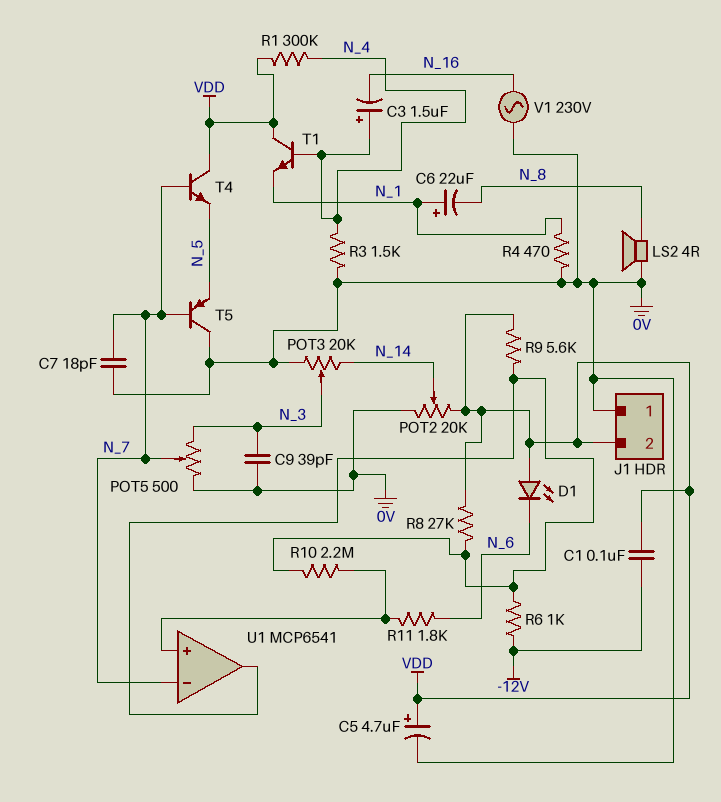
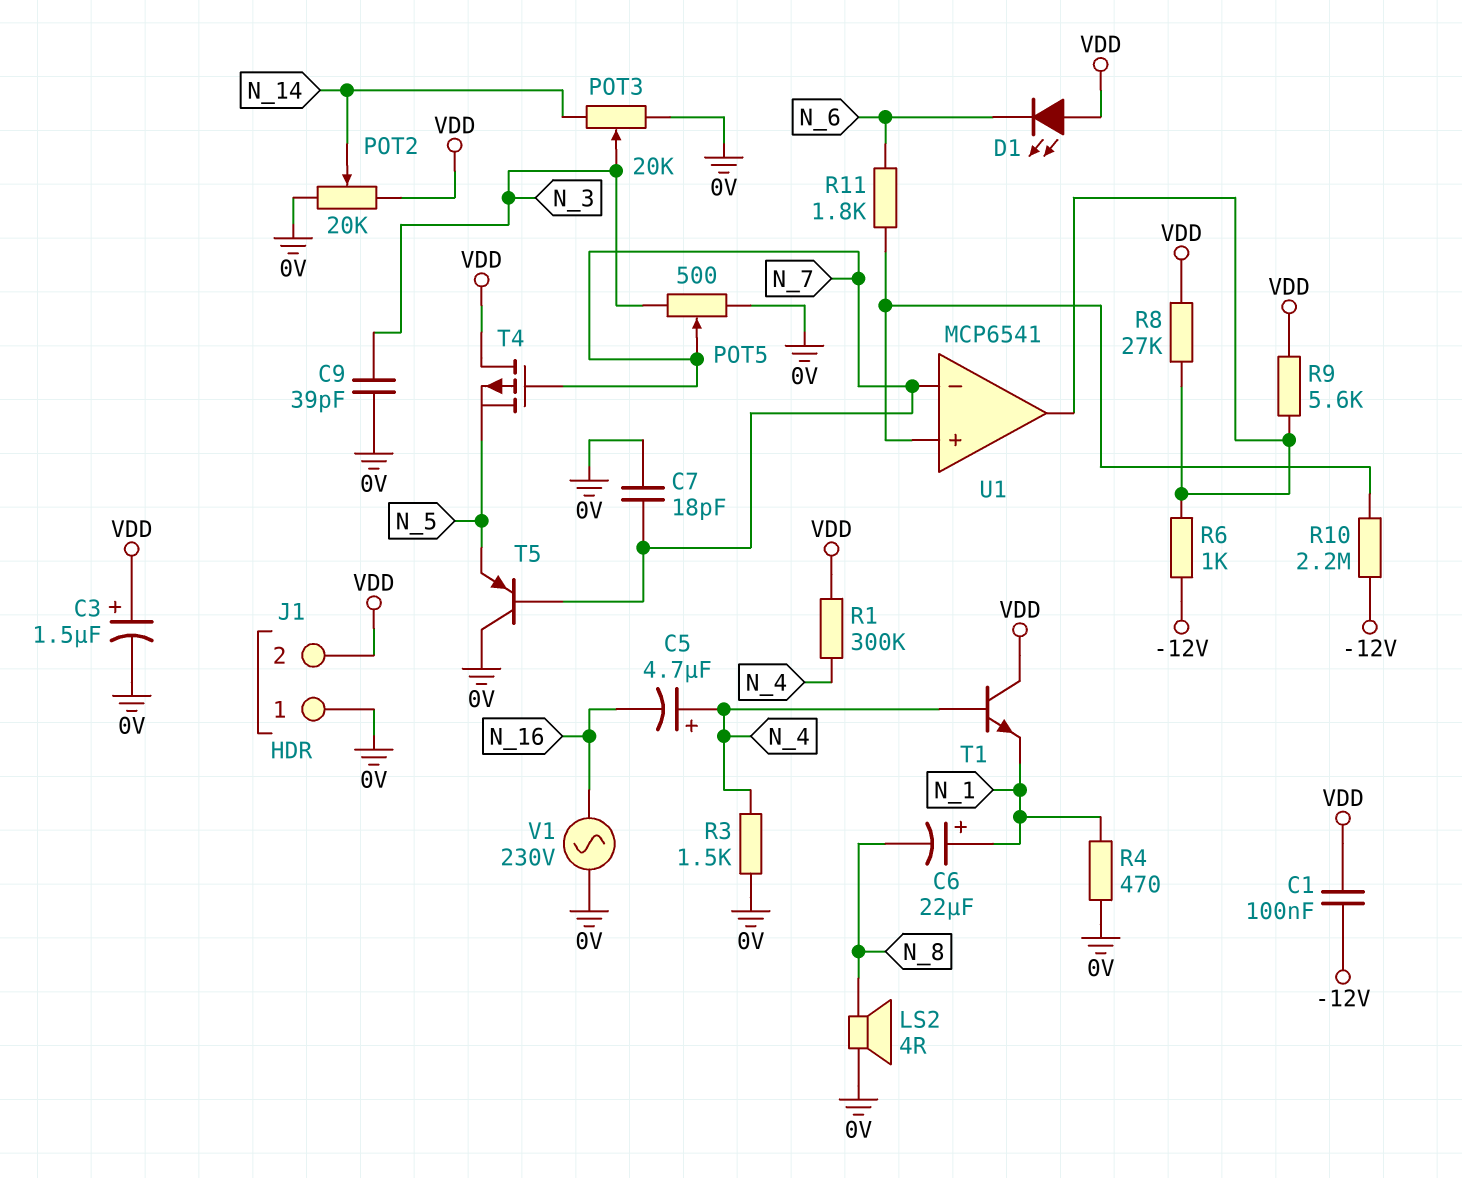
C3: 1.5uF (plus N_4, minus N_16) -> 1.5uF (plus VDD, minus 0V)
C5: 4.7uF (plus VDD, minus 0V) -> 4.7uF (plus N_4, minus N_16)
R10: 2.2M (U1/in+, U1/out) -> 2.2M (-12V, U1/in+)
T4: NPN (B N_7, C VDD, E N_5) -> PMOS (G N_7, D VDD, S N_5)

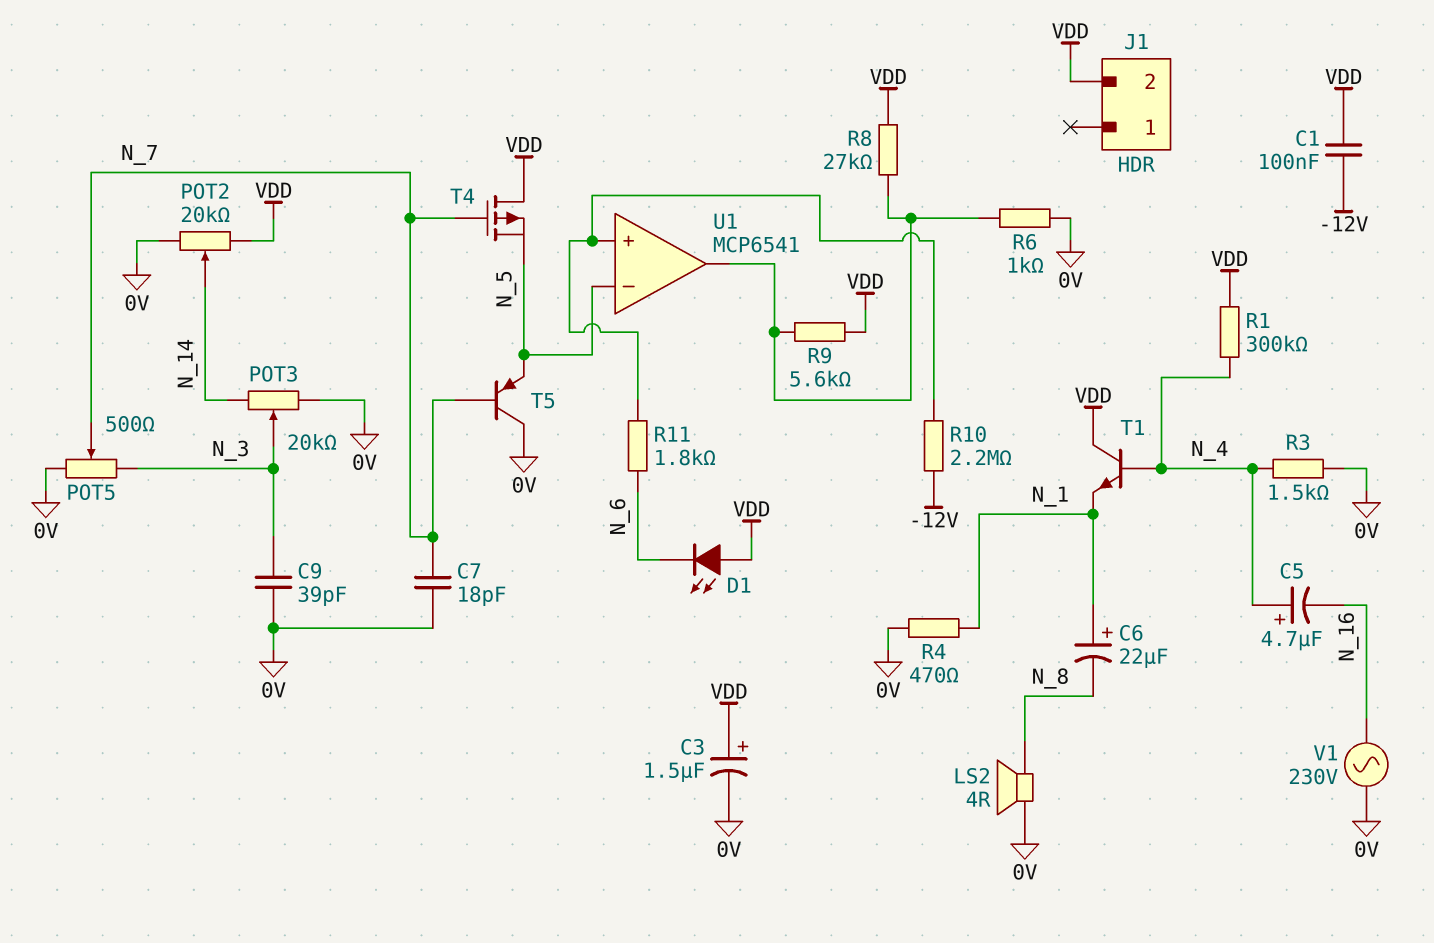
J1 pin 1: 0V -> none
R6: 1k (-12V, U1/out) -> 1k (0V, U1/out)
U1 pin in-: N_7 -> N_5

